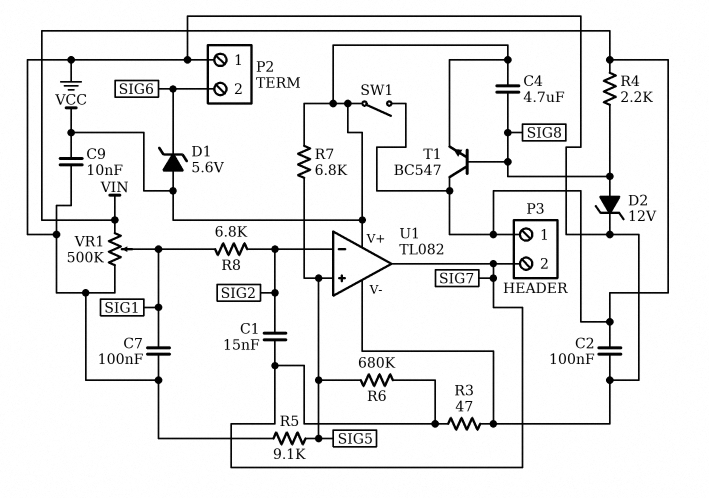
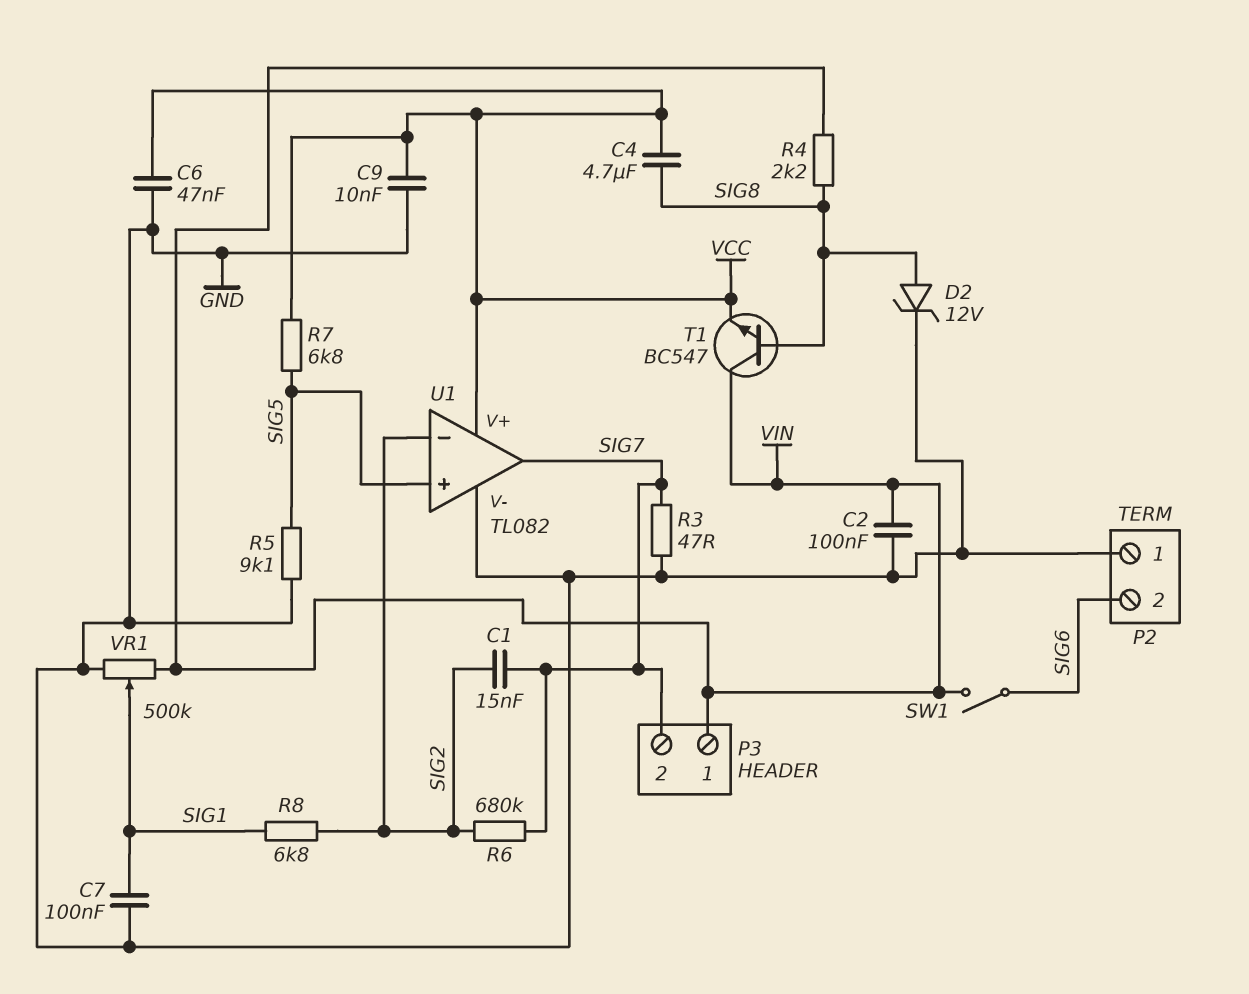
C6: none -> 47nF (GND, VCC)
D1: zener 5.6V (A VCC, K SIG6) -> none
R6: 680k (SIG5, SIG7) -> 680k (SIG2, SIG7)
SW1: switch (VCC, VIN) -> switch (SIG6, VIN)

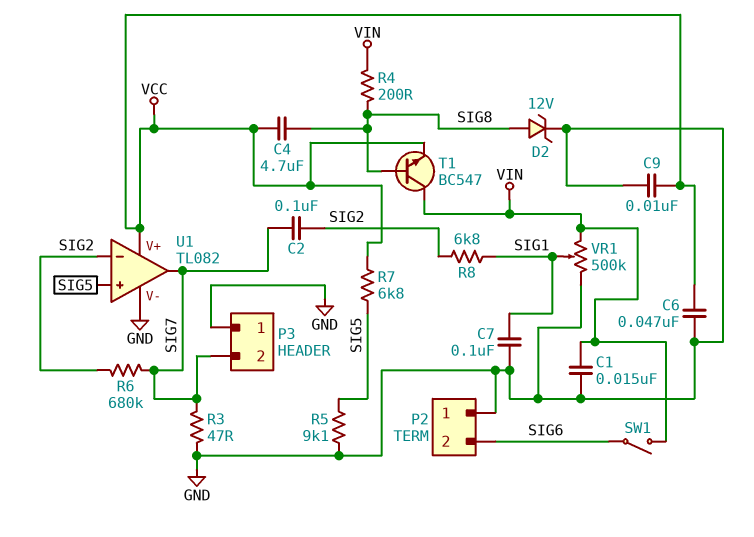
C1: 15nF (SIG2, SIG7) -> 15nF (GND, VIN)
C2: 100nF (GND, VIN) -> 100nF (SIG2, SIG7)
P3 pin 1: VIN -> GND
R4: 2.2k (SIG8, VIN) -> 200 (SIG8, VIN)

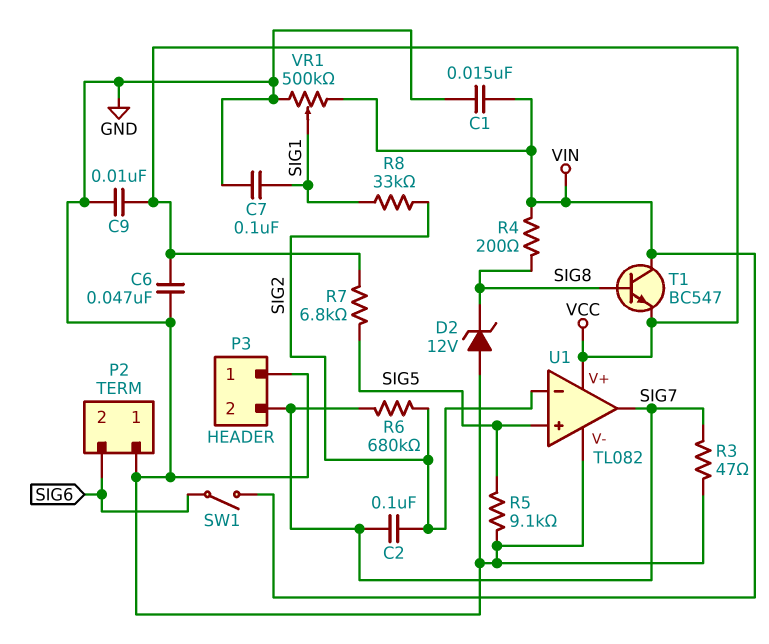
C4: 4.7uF (SIG8, VCC) -> none
D2: zener 12V (A SIG8, K GND) -> zener 12V (A GND, K SIG8)
R8: 6.8k (SIG1, SIG2) -> 33k (SIG1, SIG2)

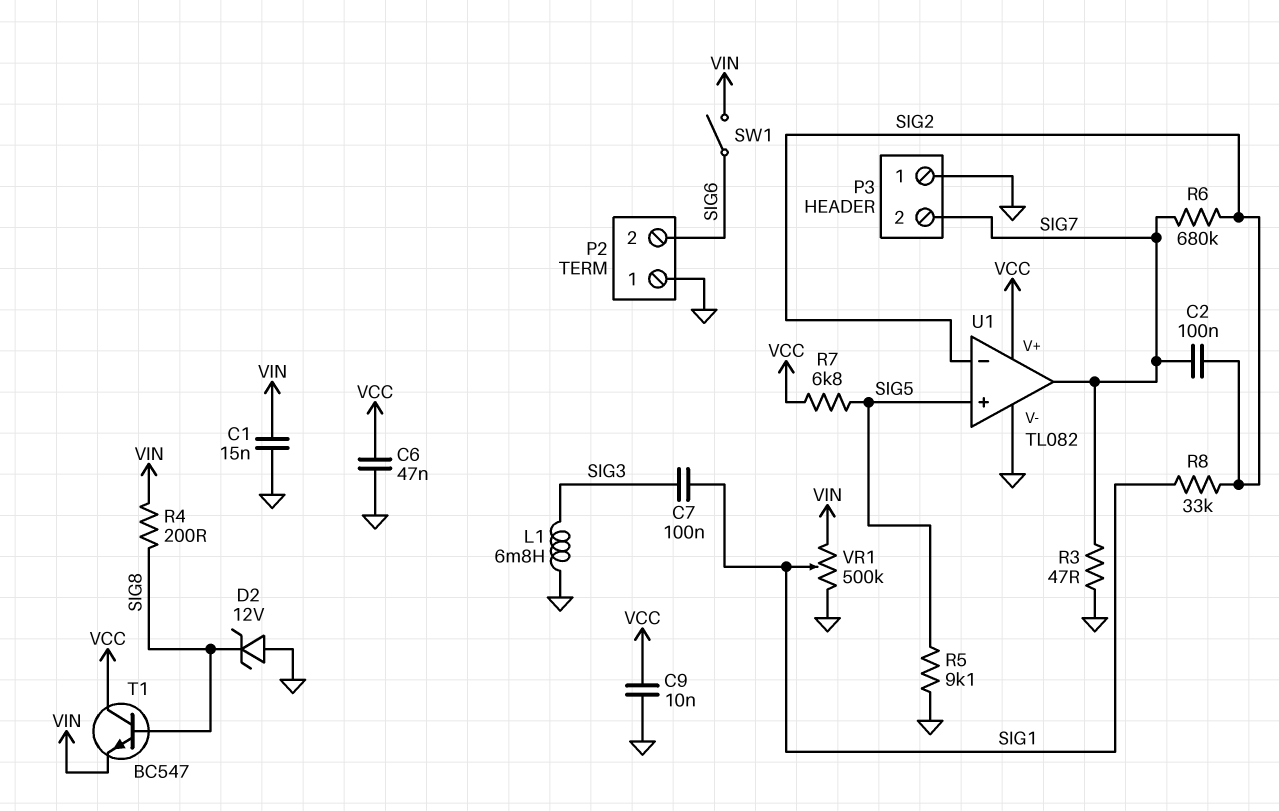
C7: 100nF (GND, SIG1) -> 100nF (SIG1, SIG3)
L1: none -> 6.8mH (GND, SIG3)
T1: NPN BC547 (B SIG8, C VIN, E VCC) -> NPN BC547 (B SIG8, C VCC, E VIN)

